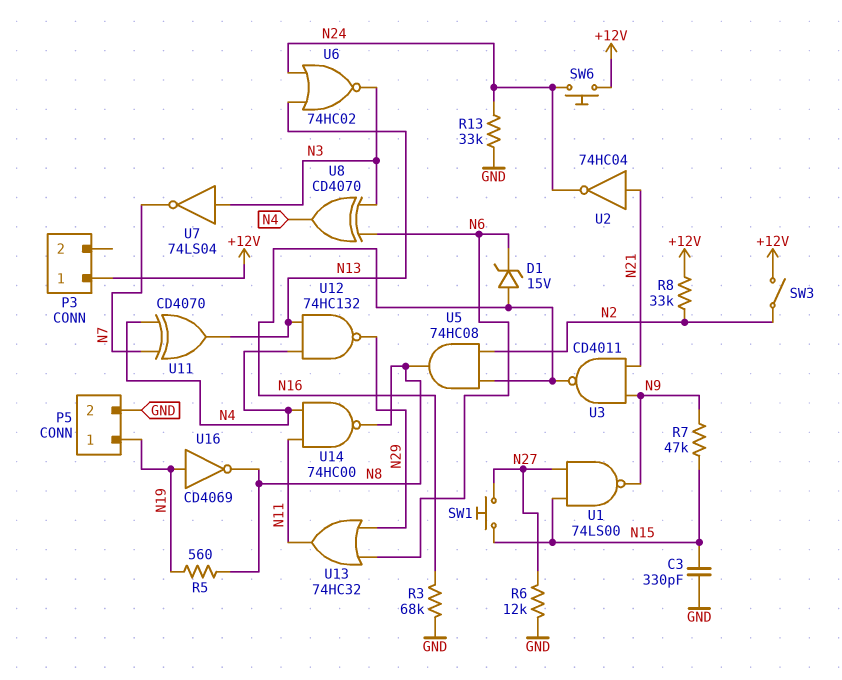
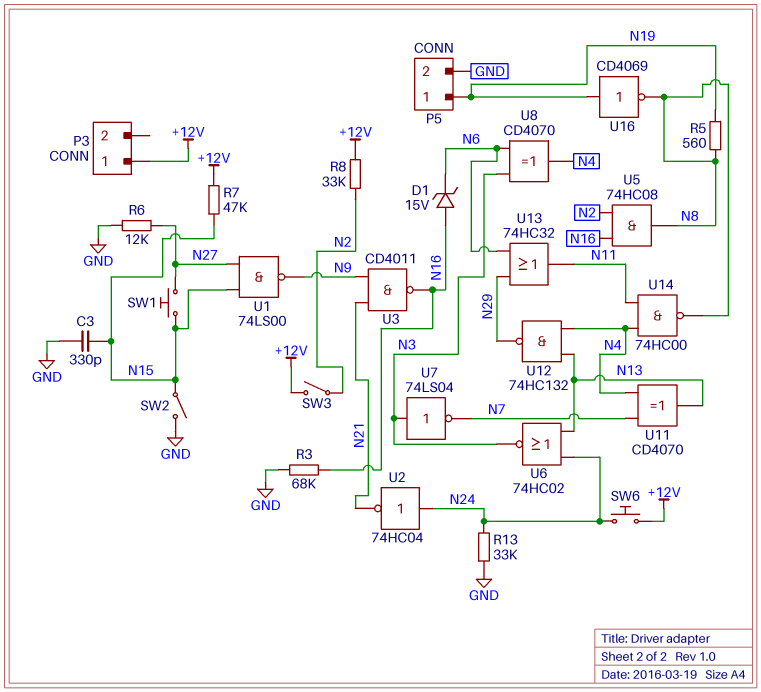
R7: 47k (N9, N15) -> 47k (+12V, N15)
SW2: none -> switch (GND, N15)
U2: NOT 74HC04 (in N21, out N24) -> NOT 74HC04 (in N24, out N21)

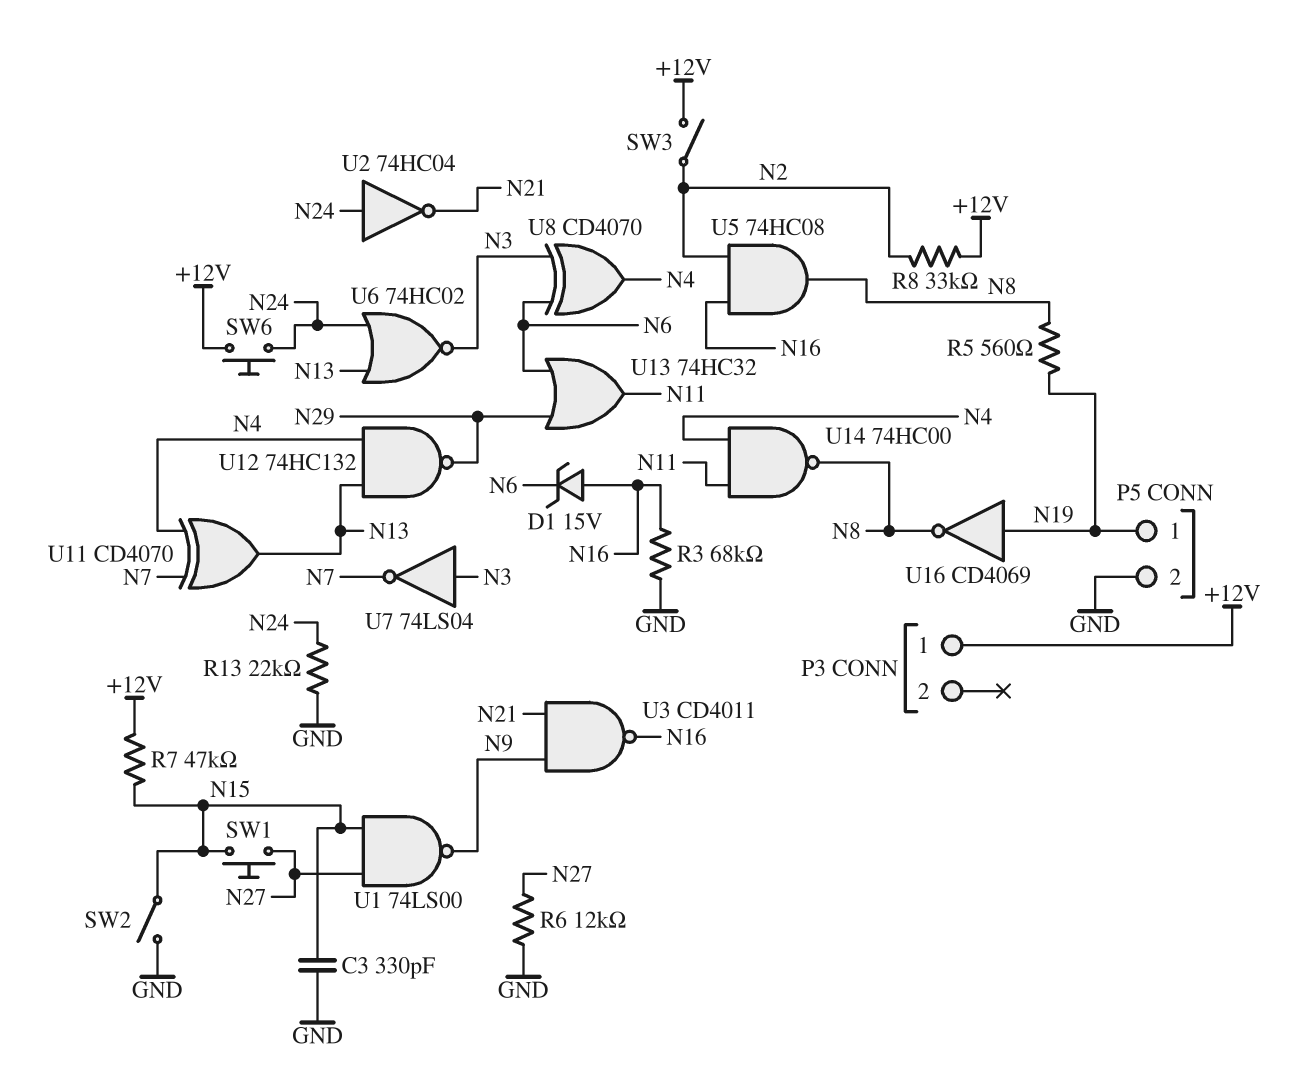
R13: 33k (GND, N24) -> 22k (GND, N24)

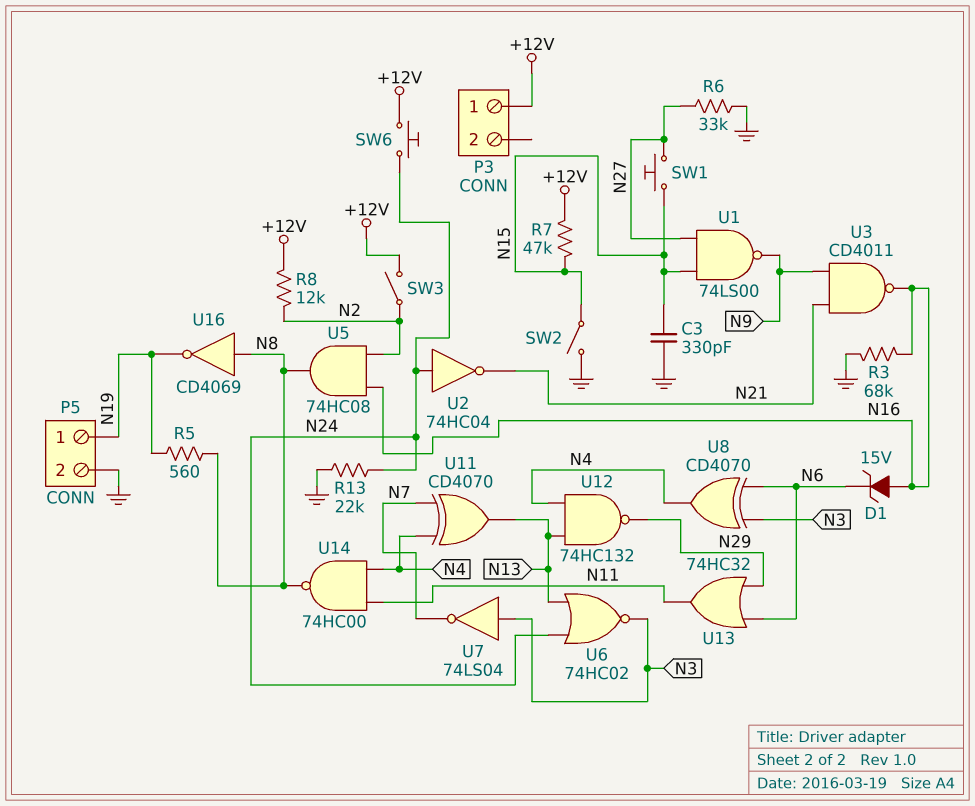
R6: 12k (GND, N27) -> 33k (GND, N27)
R8: 33k (+12V, N2) -> 12k (+12V, N2)
U16: NOT CD4069 (in N19, out N8) -> NOT CD4069 (in N8, out N19)

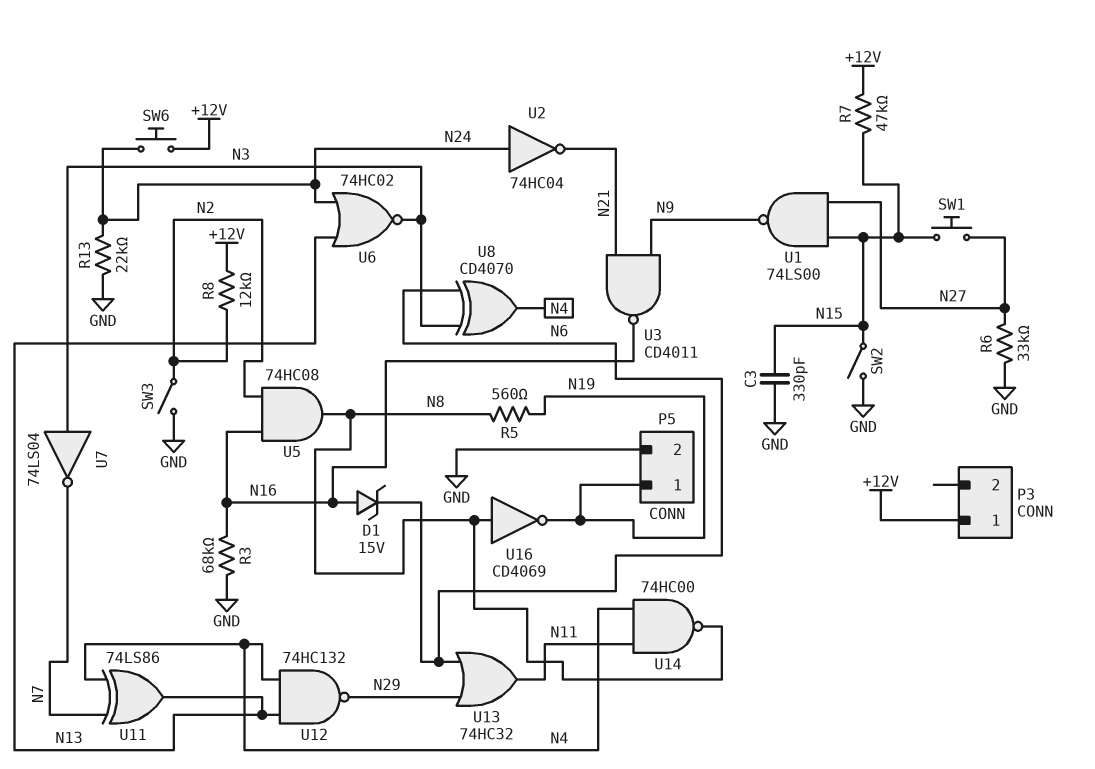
SW3: switch (+12V, N2) -> switch (GND, N2)
U11: XOR CD4070 (in N4, in N7, out N13) -> XOR 74LS86 (in N4, in N7, out N13)

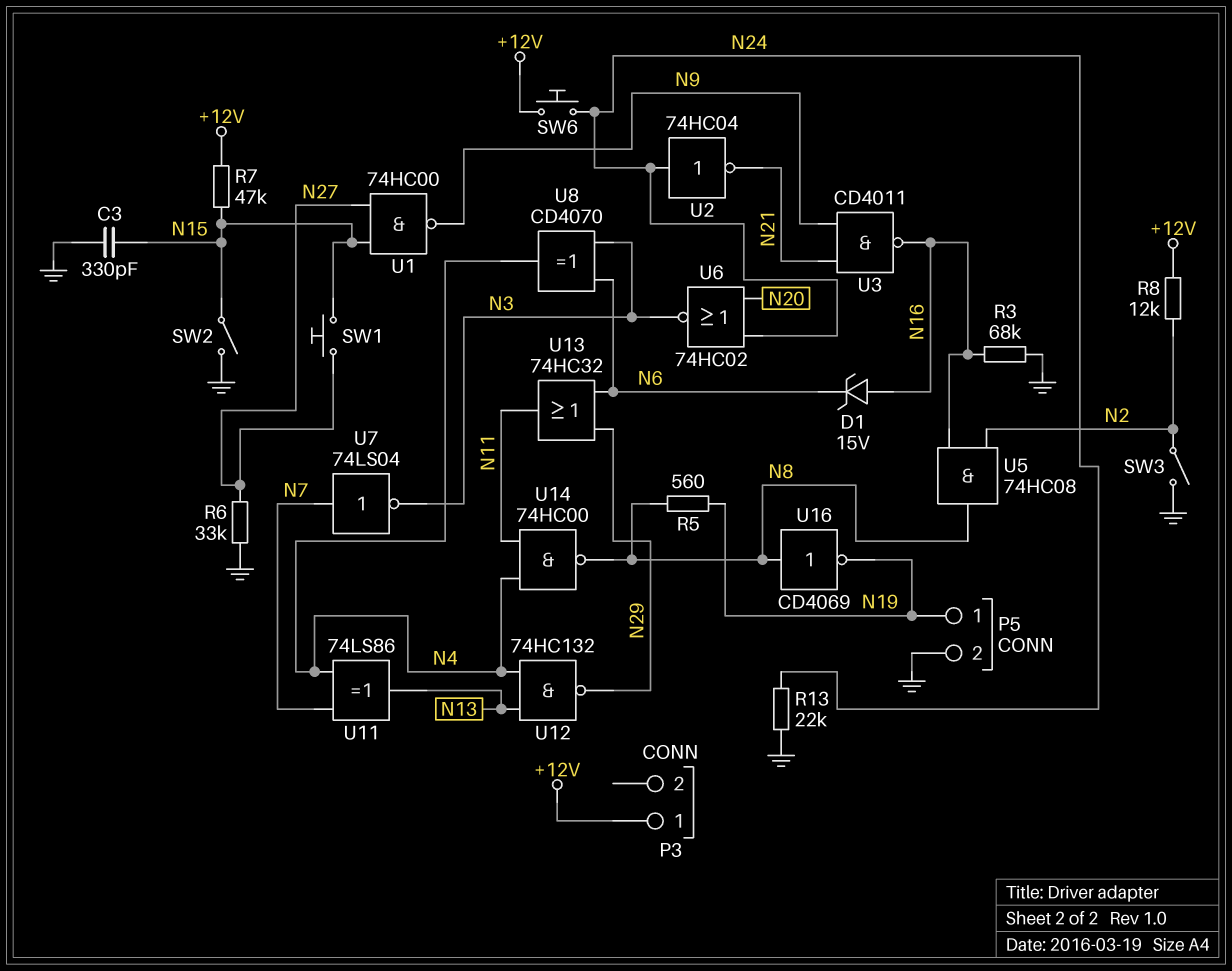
U1: NAND 74LS00 (in N15, in N27, out N9) -> NAND 74HC00 (in N15, in N27, out N9)
U6: NOR 74HC02 (in N13, in N24, out N3) -> NOR 74HC02 (in N20, in N24, out N3)
U7: NOT 74LS04 (in N3, out N7) -> NOT 74LS04 (in N7, out N3)

